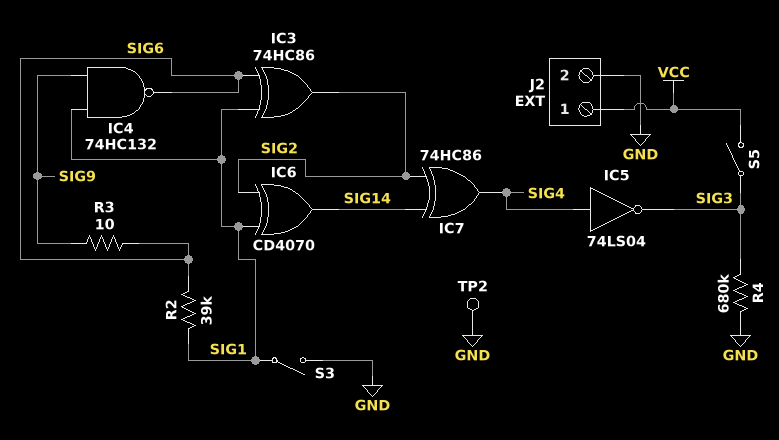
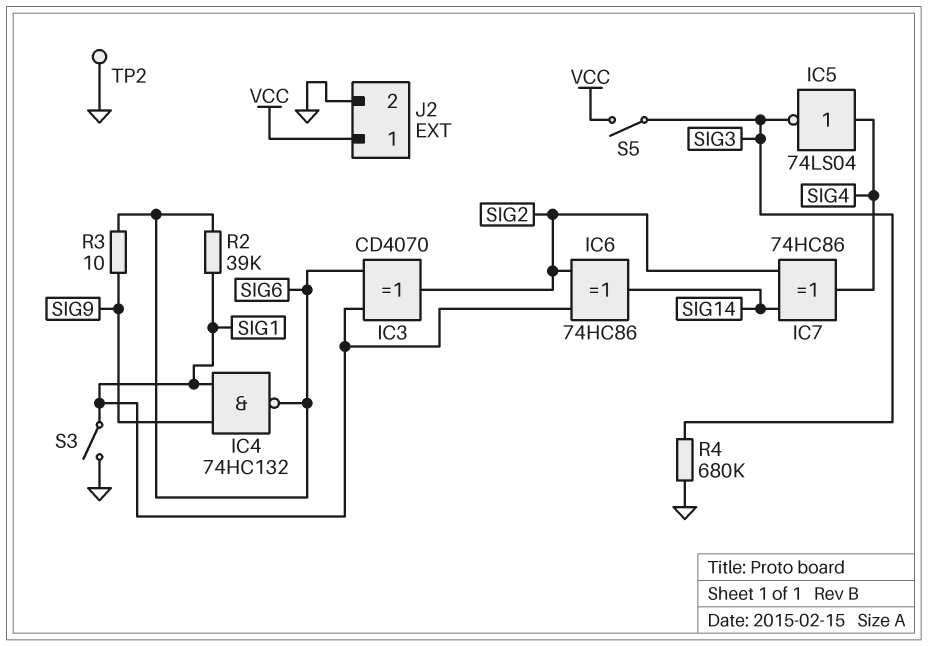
IC3: XOR 74HC86 (in SIG1, in SIG6, out SIG2) -> XOR CD4070 (in SIG1, in SIG6, out SIG2)
IC6: XOR CD4070 (in SIG1, in SIG2, out SIG14) -> XOR 74HC86 (in SIG1, in SIG2, out SIG14)

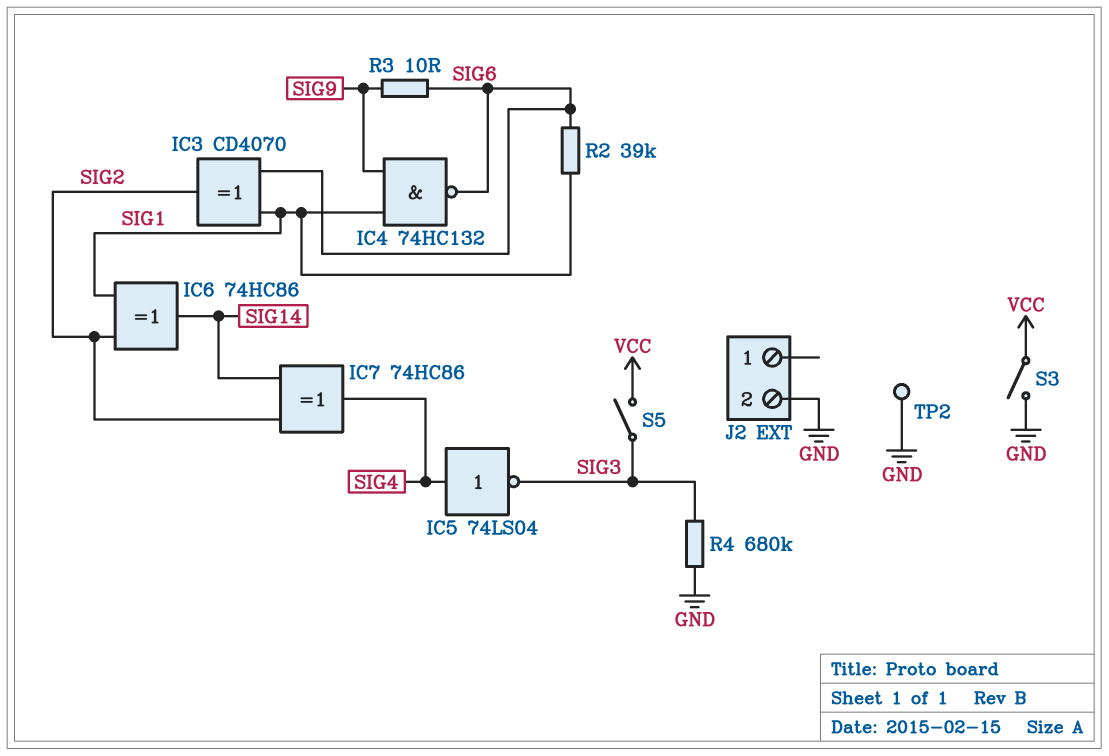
J2 pin 1: VCC -> none
S3: switch (GND, SIG1) -> switch (GND, VCC)

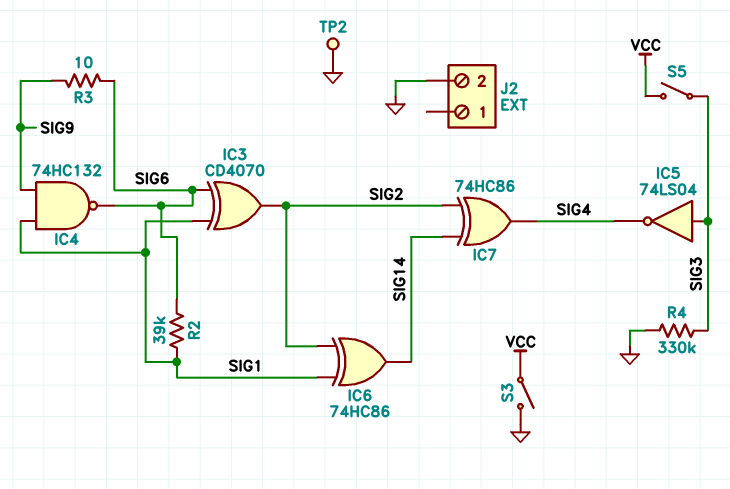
IC5: NOT 74LS04 (in SIG4, out SIG3) -> NOT 74LS04 (in SIG3, out SIG4)
R4: 680k (GND, SIG3) -> 330k (GND, SIG3)

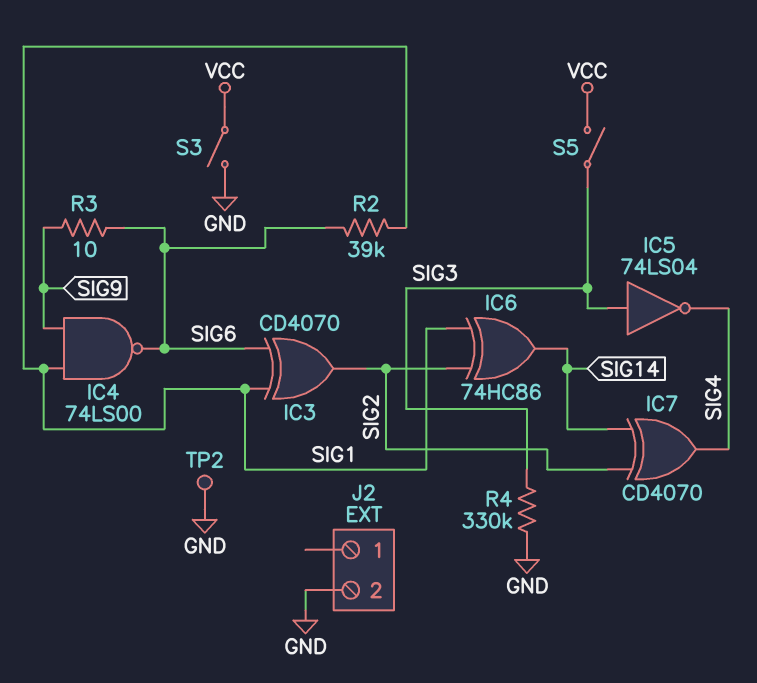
IC4: NAND 74HC132 (in SIG1, in SIG9, out SIG6) -> NAND 74LS00 (in SIG1, in SIG9, out SIG6)
IC7: XOR 74HC86 (in SIG2, in SIG14, out SIG4) -> XOR CD4070 (in SIG2, in SIG14, out SIG4)

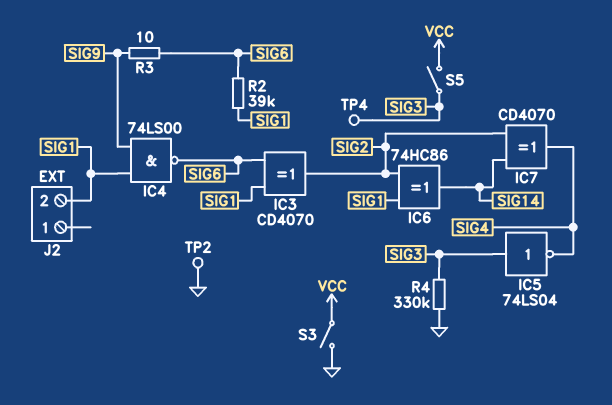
J2 pin 2: GND -> SIG1
TP4: none -> test point (SIG3)

